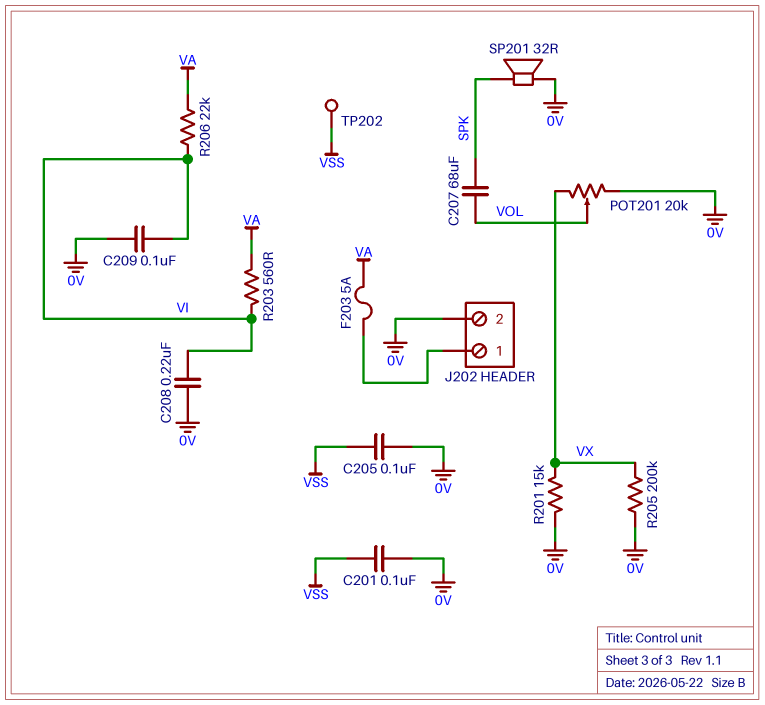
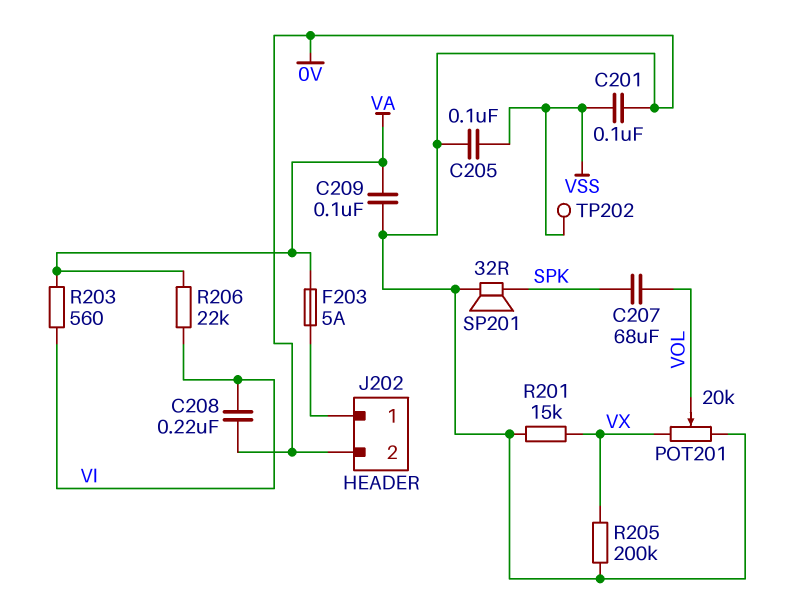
C209: 100nF (0V, VI) -> 100nF (0V, VA)

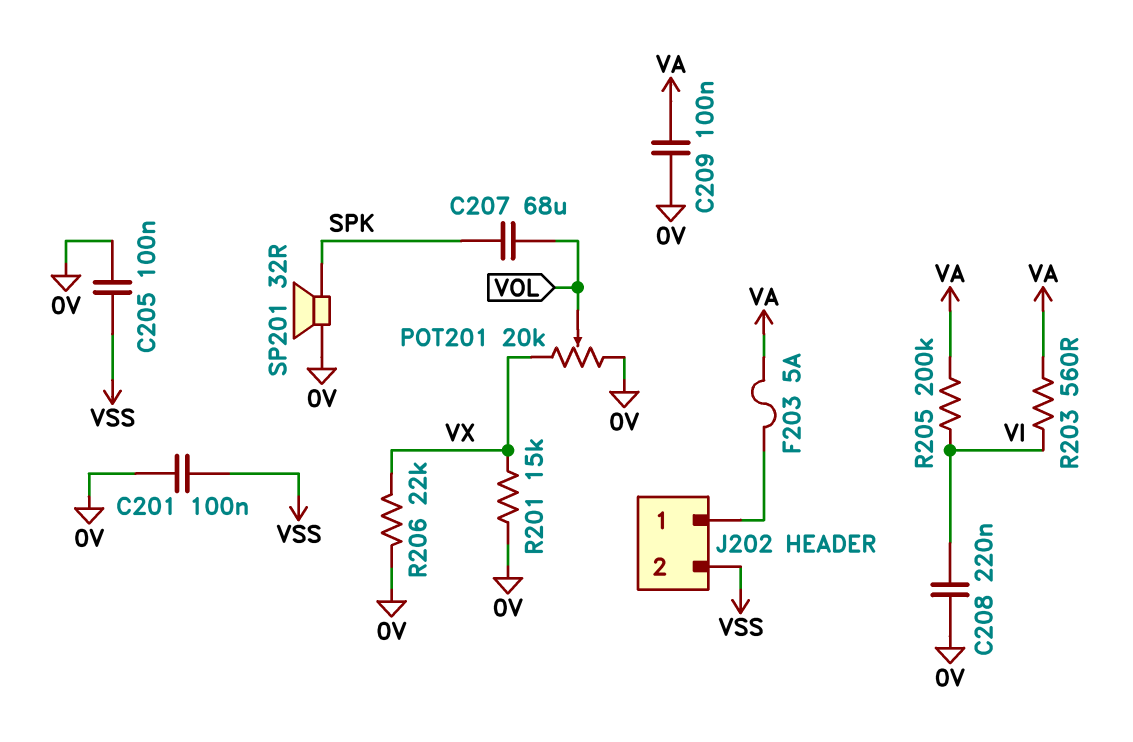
J202 pin 2: 0V -> VSS
R205: 200k (0V, VX) -> 200k (VA, VI)
R206: 22k (VA, VI) -> 22k (0V, VX)
TP202: test point (VSS) -> none

